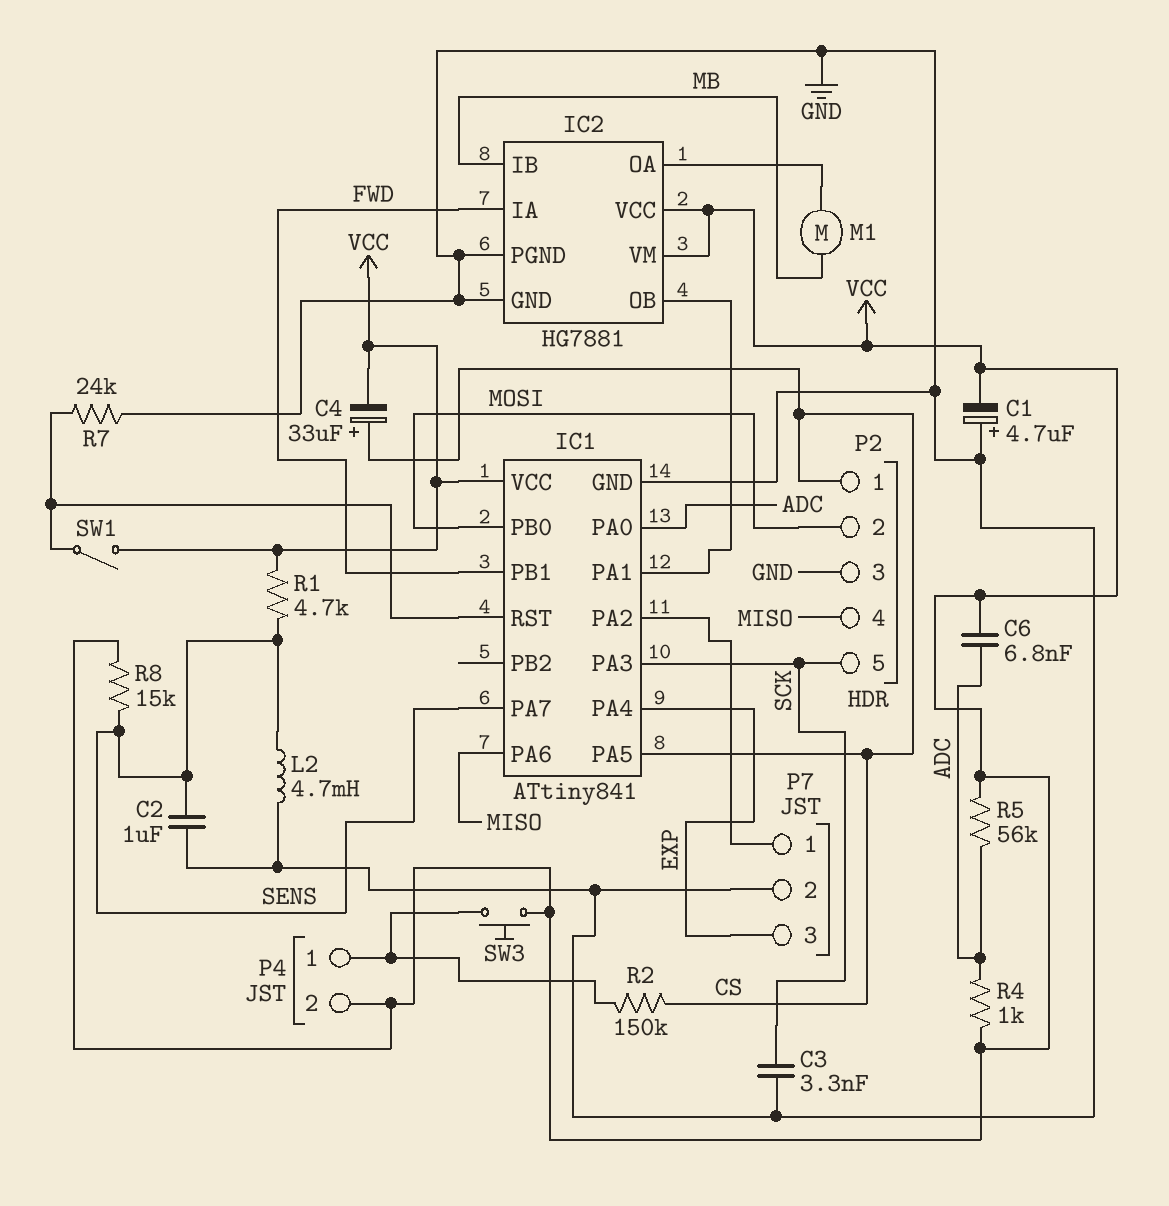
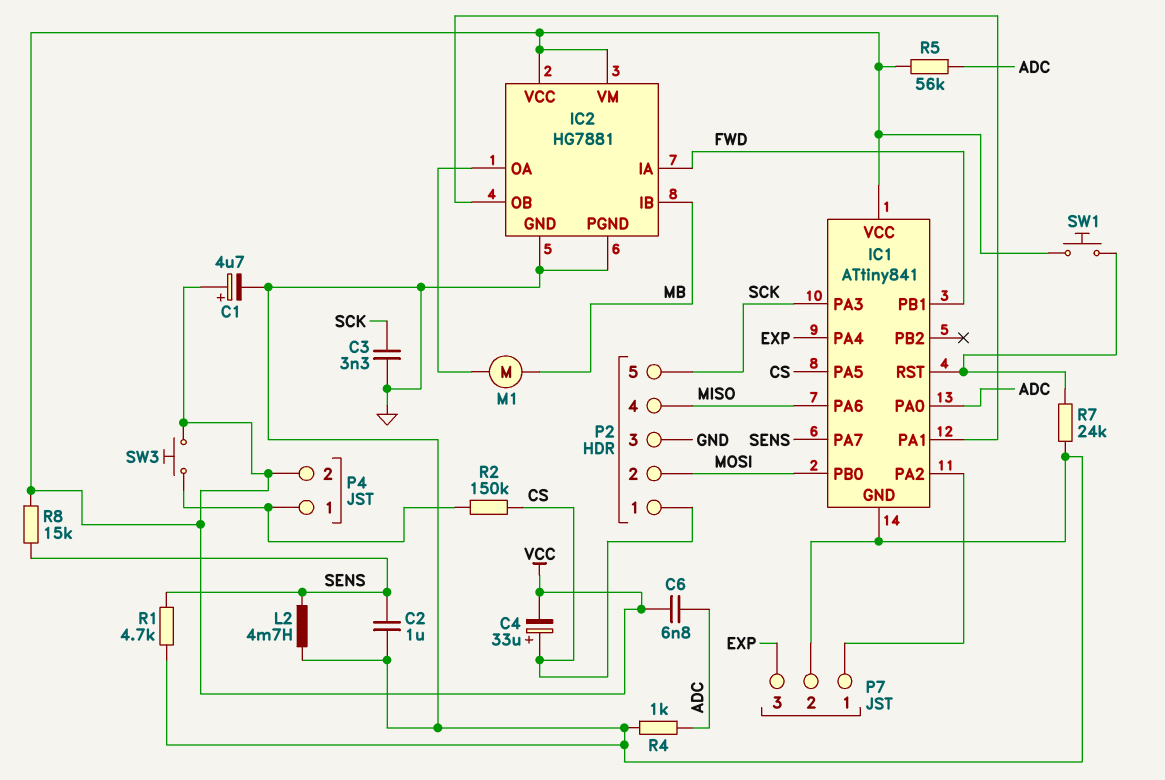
C1: 4.7uF (plus GND, minus VCC) -> 4.7uF (plus VCC, minus GND)
R1: 4.7k (SENS, VCC) -> 4.7k (GND, SENS)
R4: 1k (ADC, VCC) -> 1k (ADC, GND)
SW1: switch (IC1/RST, VCC) -> button (IC1/RST, VCC)

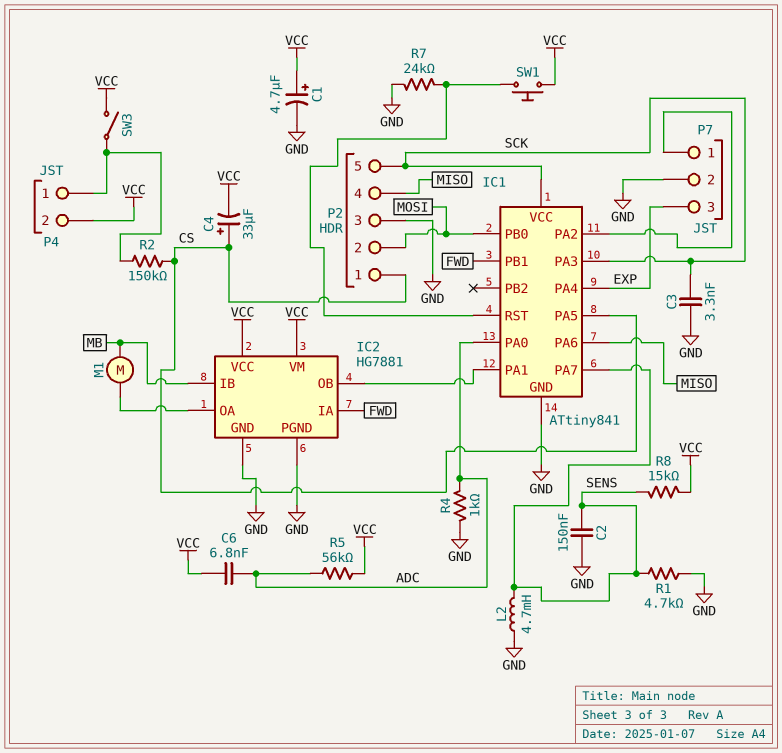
C2: 1uF (GND, SENS) -> 150nF (GND, SENS)
IC1 pin VCC: VCC -> SCK
SW3: button (P4/1, VCC) -> switch (P4/1, VCC)

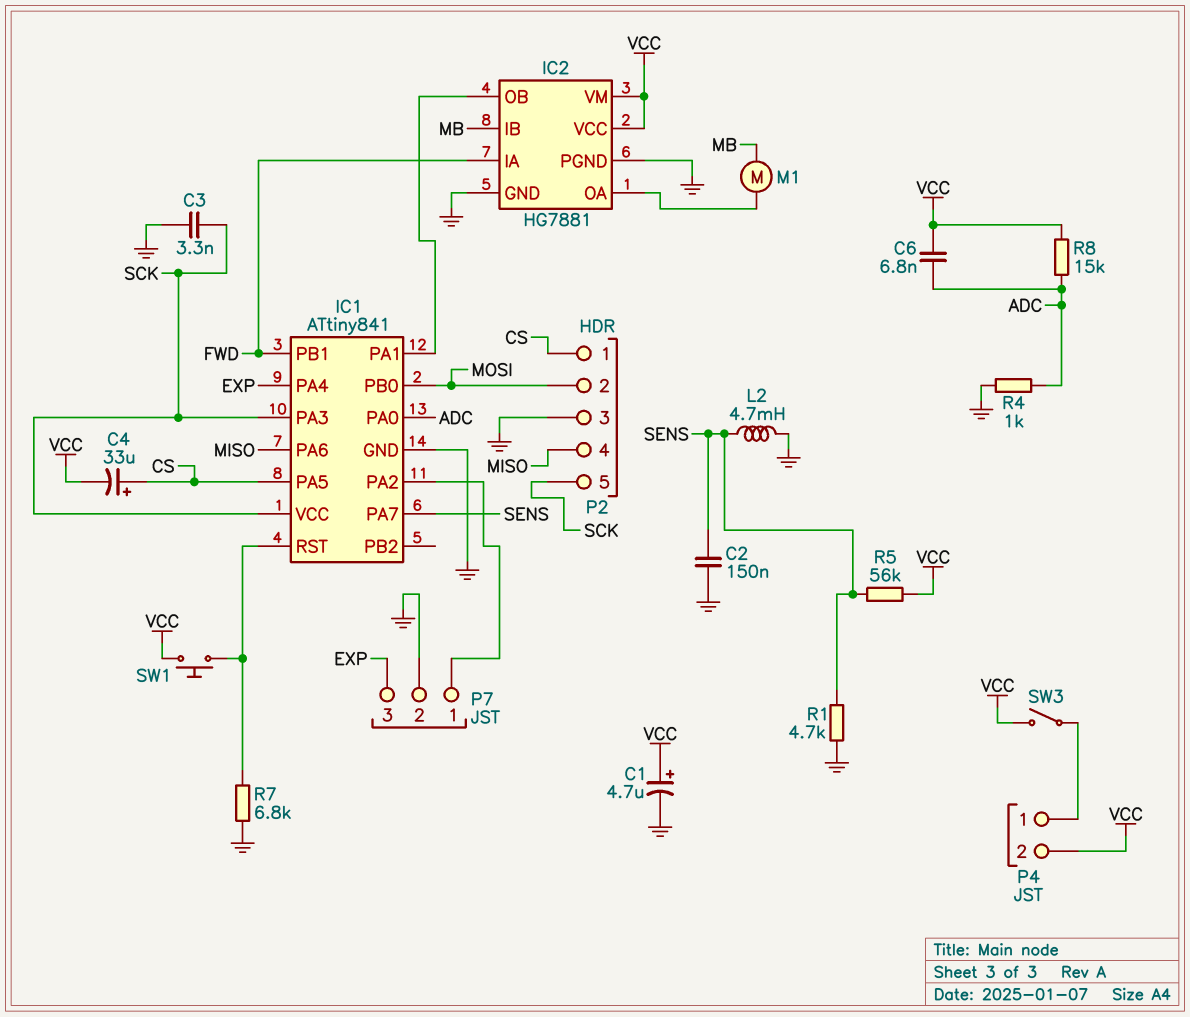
R2: 150k (CS, P4/1) -> none
R5: 56k (ADC, VCC) -> 56k (SENS, VCC)
R7: 24k (GND, IC1/RST) -> 6.8k (GND, IC1/RST)
R8: 15k (SENS, VCC) -> 15k (ADC, VCC)

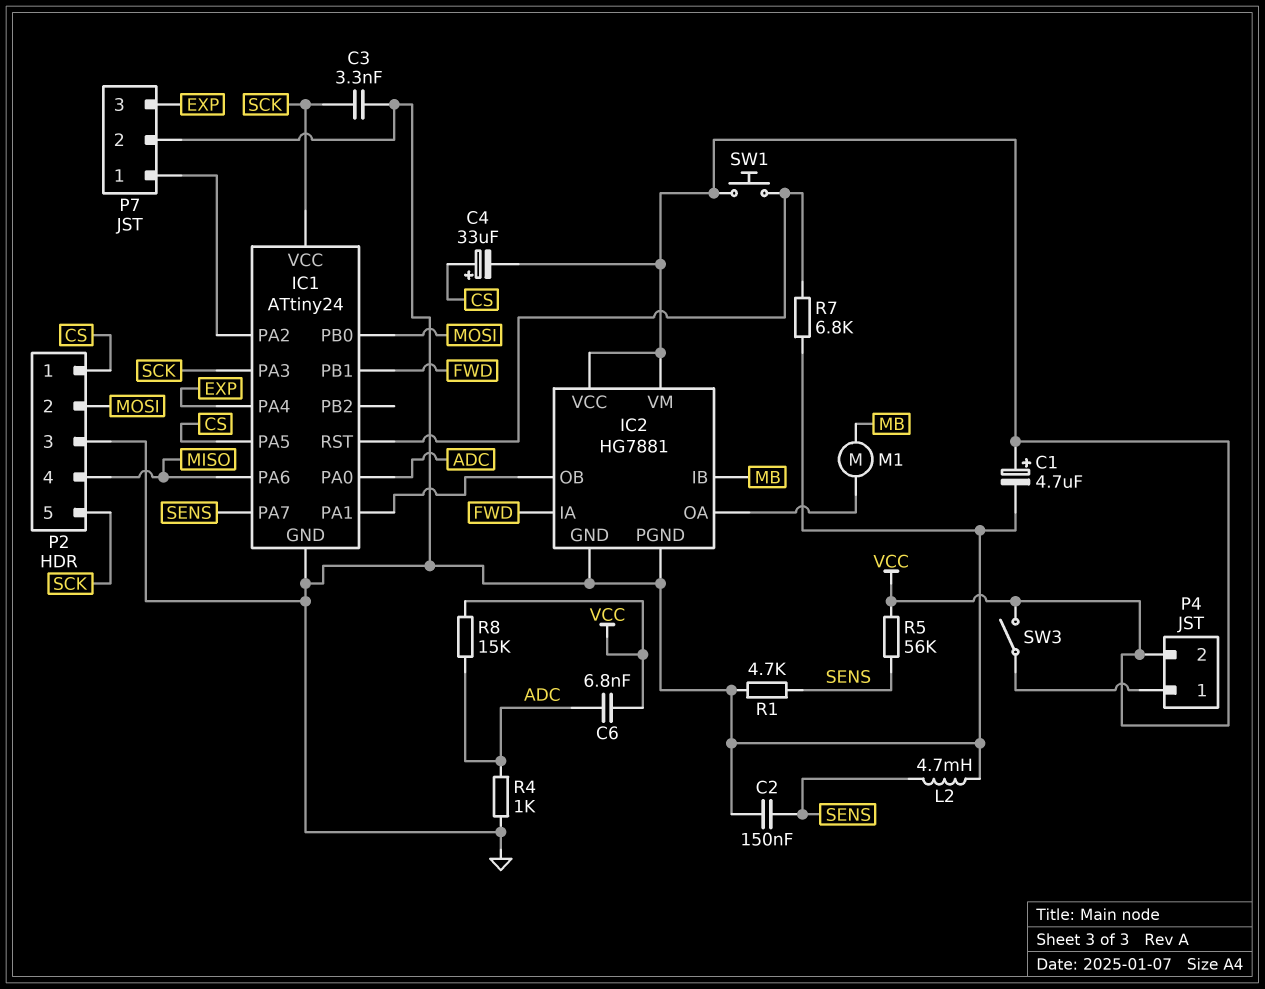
IC1: ATtiny841 -> ATtiny24

